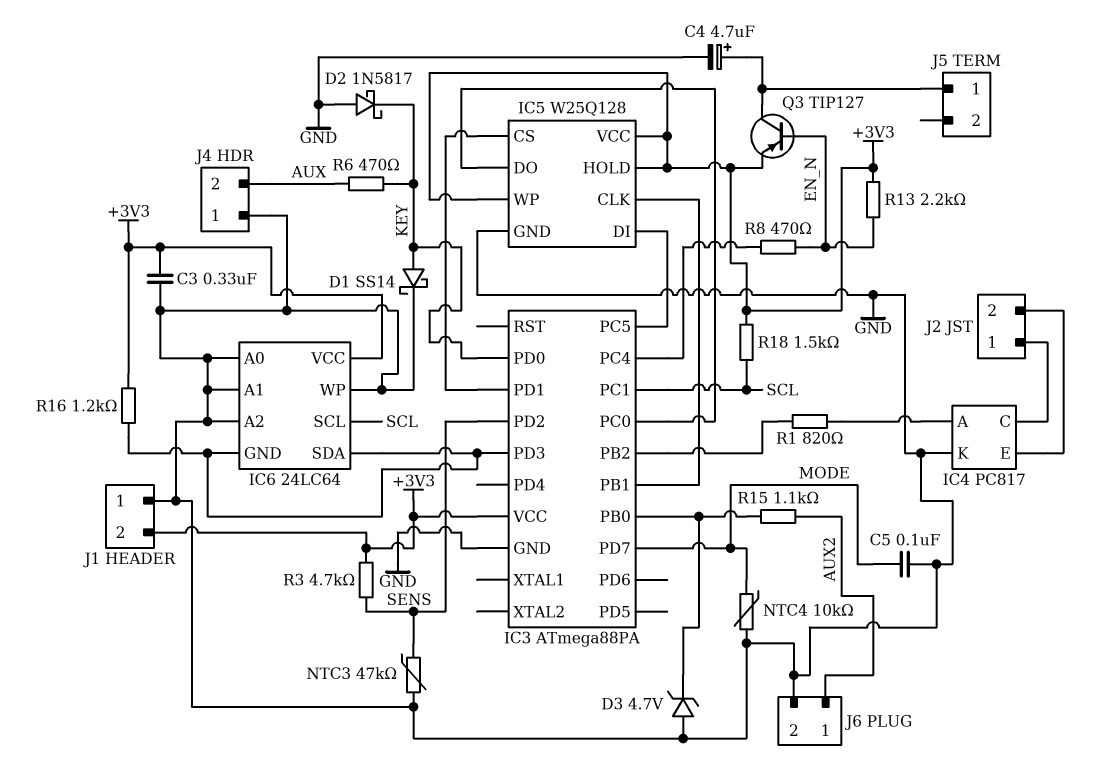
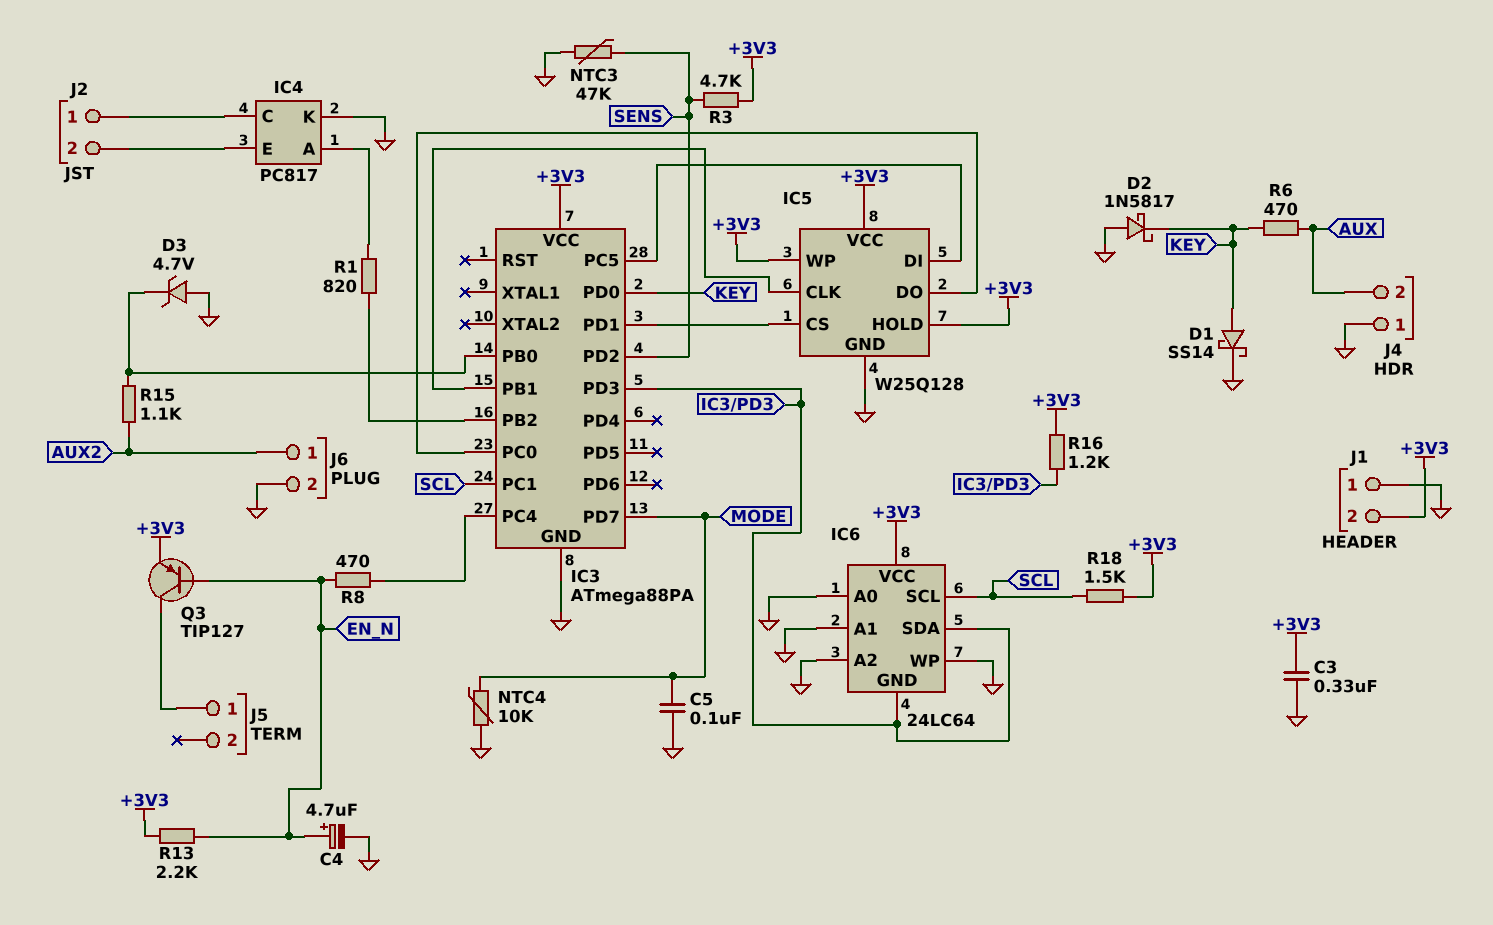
C4: 4.7uF (plus J5/1, minus GND) -> 4.7uF (plus EN_N, minus GND)

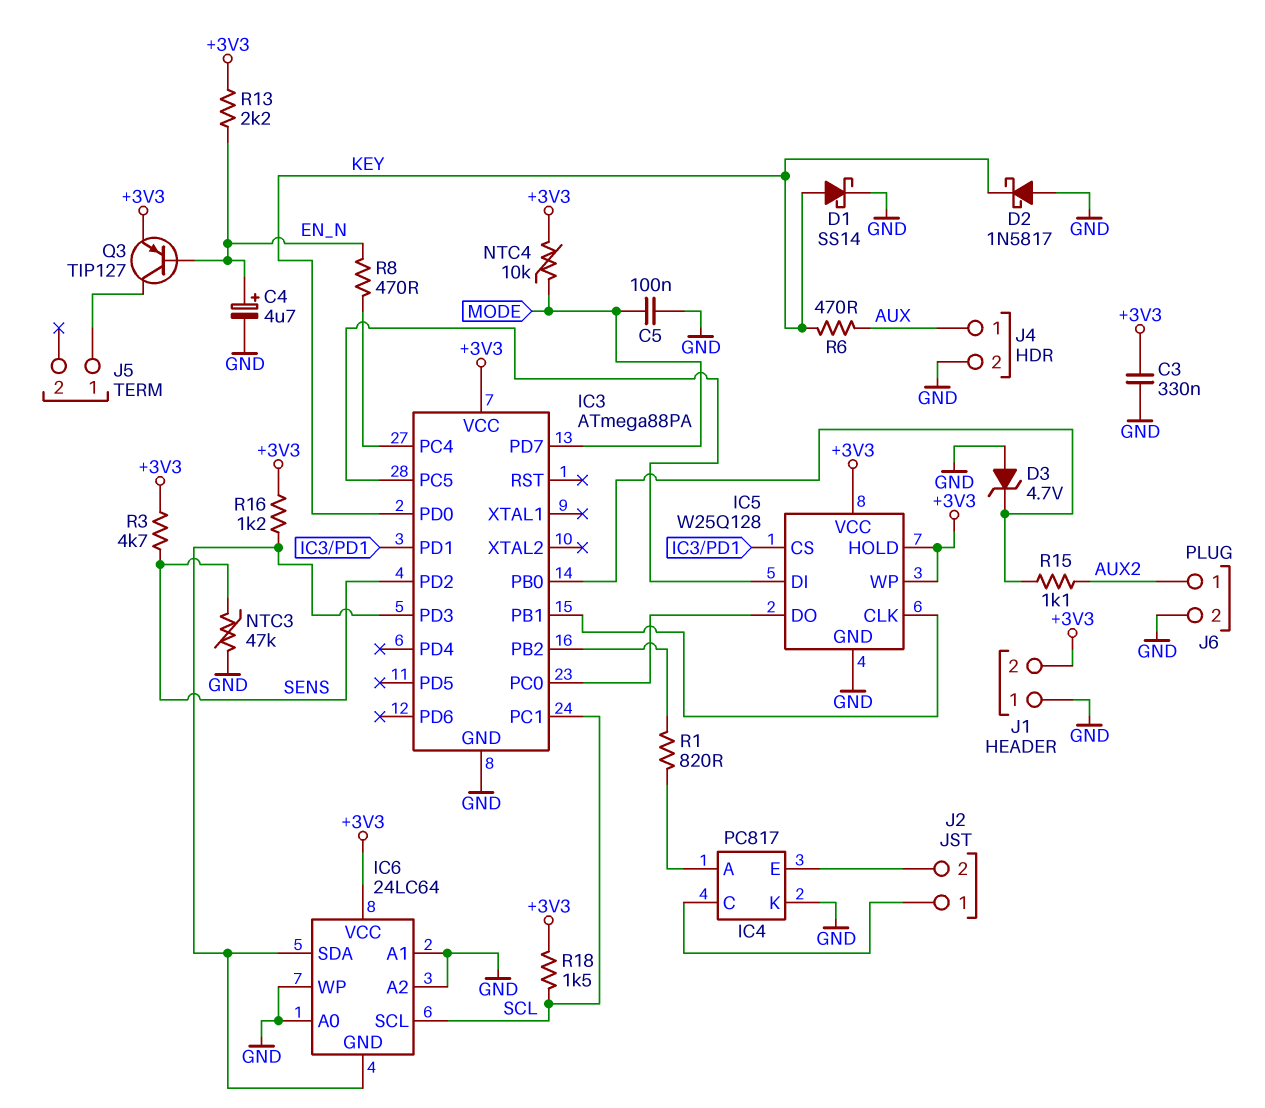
J4 pin 1: GND -> AUX
J4 pin 2: AUX -> GND
NTC4: 10k (GND, MODE) -> 10k (+3V3, MODE)

